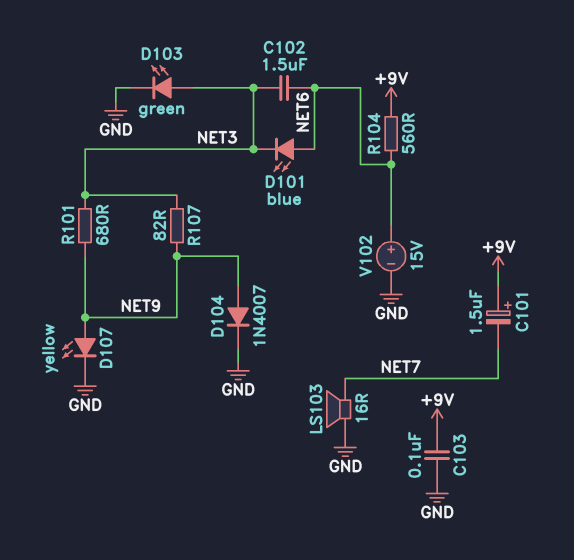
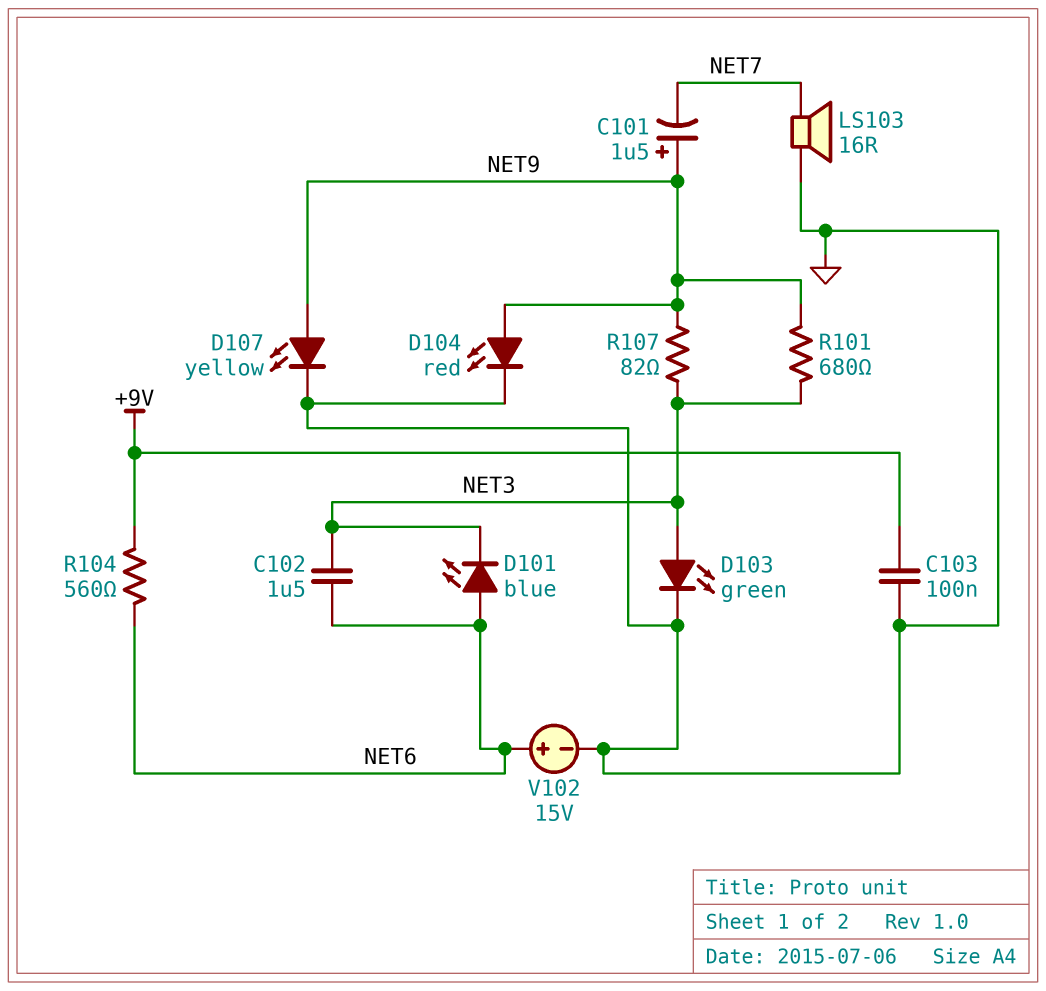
C101: 1.5uF (plus +9V, minus NET7) -> 1.5uF (plus NET9, minus NET7)
D104: diode 1N4007 (A NET9, K GND) -> LED red (A NET9, K GND)

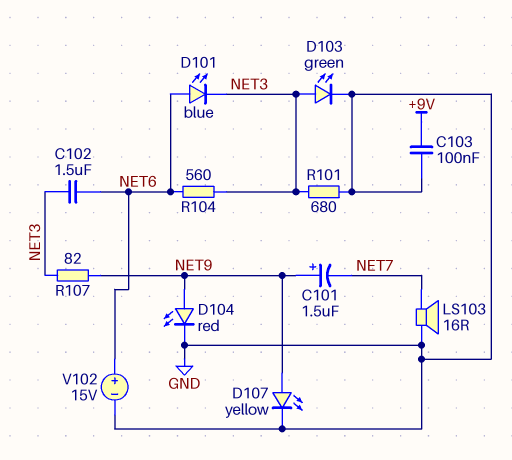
R101: 680 (NET3, NET9) -> 680 (GND, NET3)
R104: 560 (+9V, NET6) -> 560 (NET3, NET6)

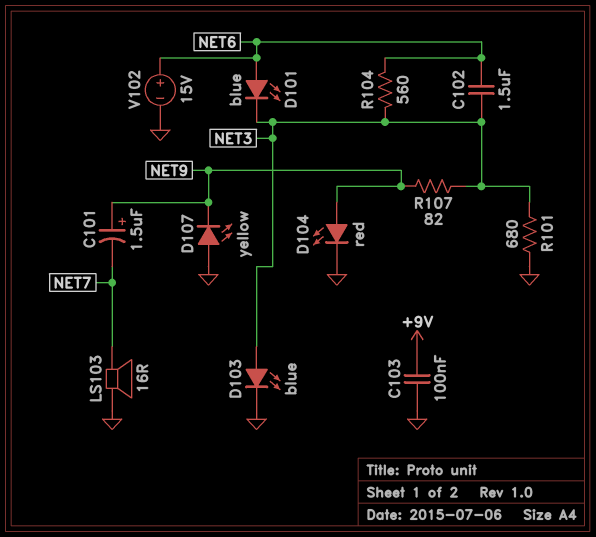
D103: LED green (A NET3, K GND) -> LED blue (A NET3, K GND)
D107: LED yellow (A NET9, K GND) -> LED yellow (A GND, K NET9)

